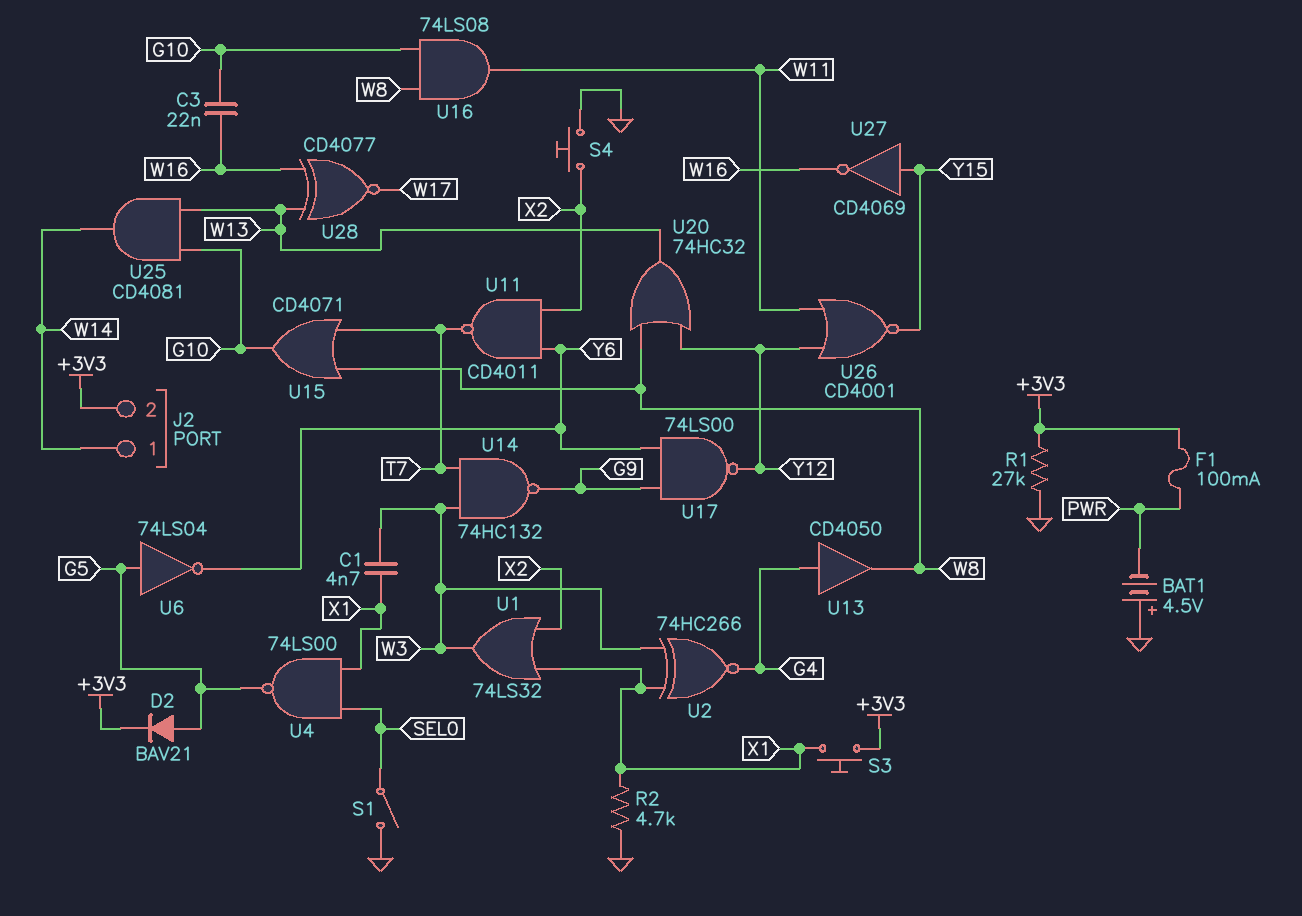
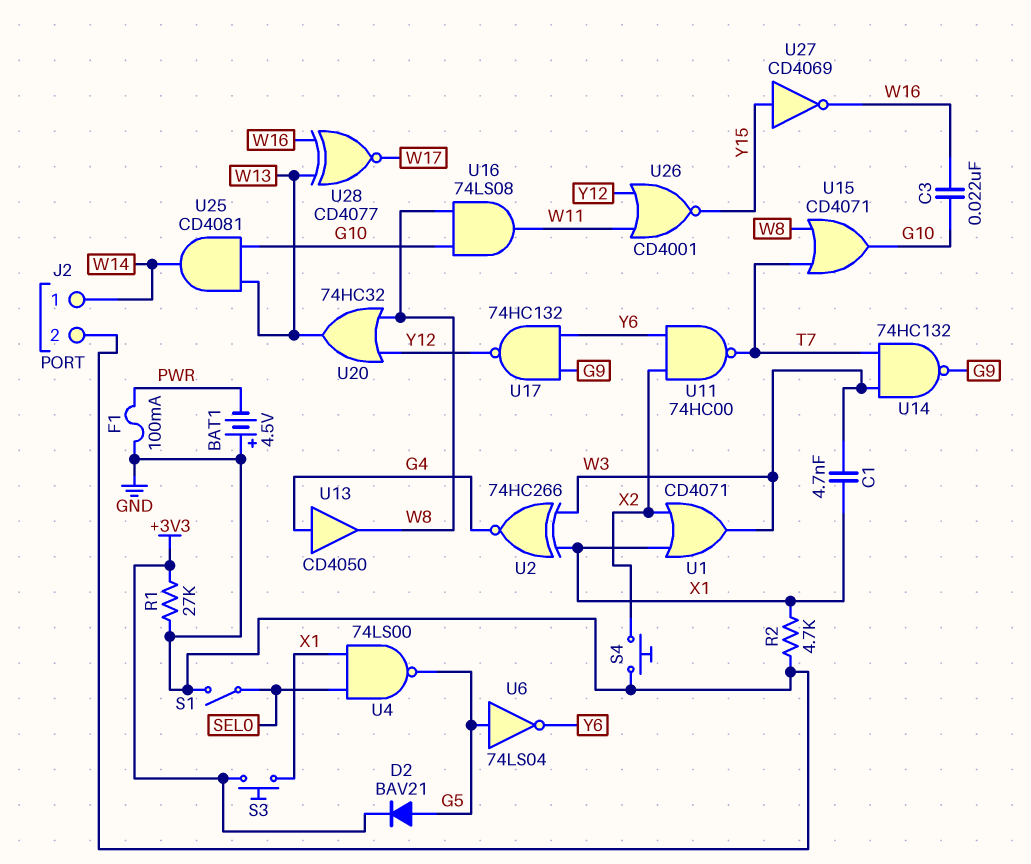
F1: 100mA (+3V3, PWR) -> 100mA (GND, PWR)
J2 pin 2: +3V3 -> GND
U1: OR 74LS32 (in X1, in X2, out W3) -> OR CD4071 (in X1, in X2, out W3)
U11: NAND CD4011 (in X2, in Y6, out T7) -> NAND 74HC00 (in X2, in Y6, out T7)
U17: NAND 74LS00 (in G9, in Y6, out Y12) -> NAND 74HC132 (in G9, in Y6, out Y12)

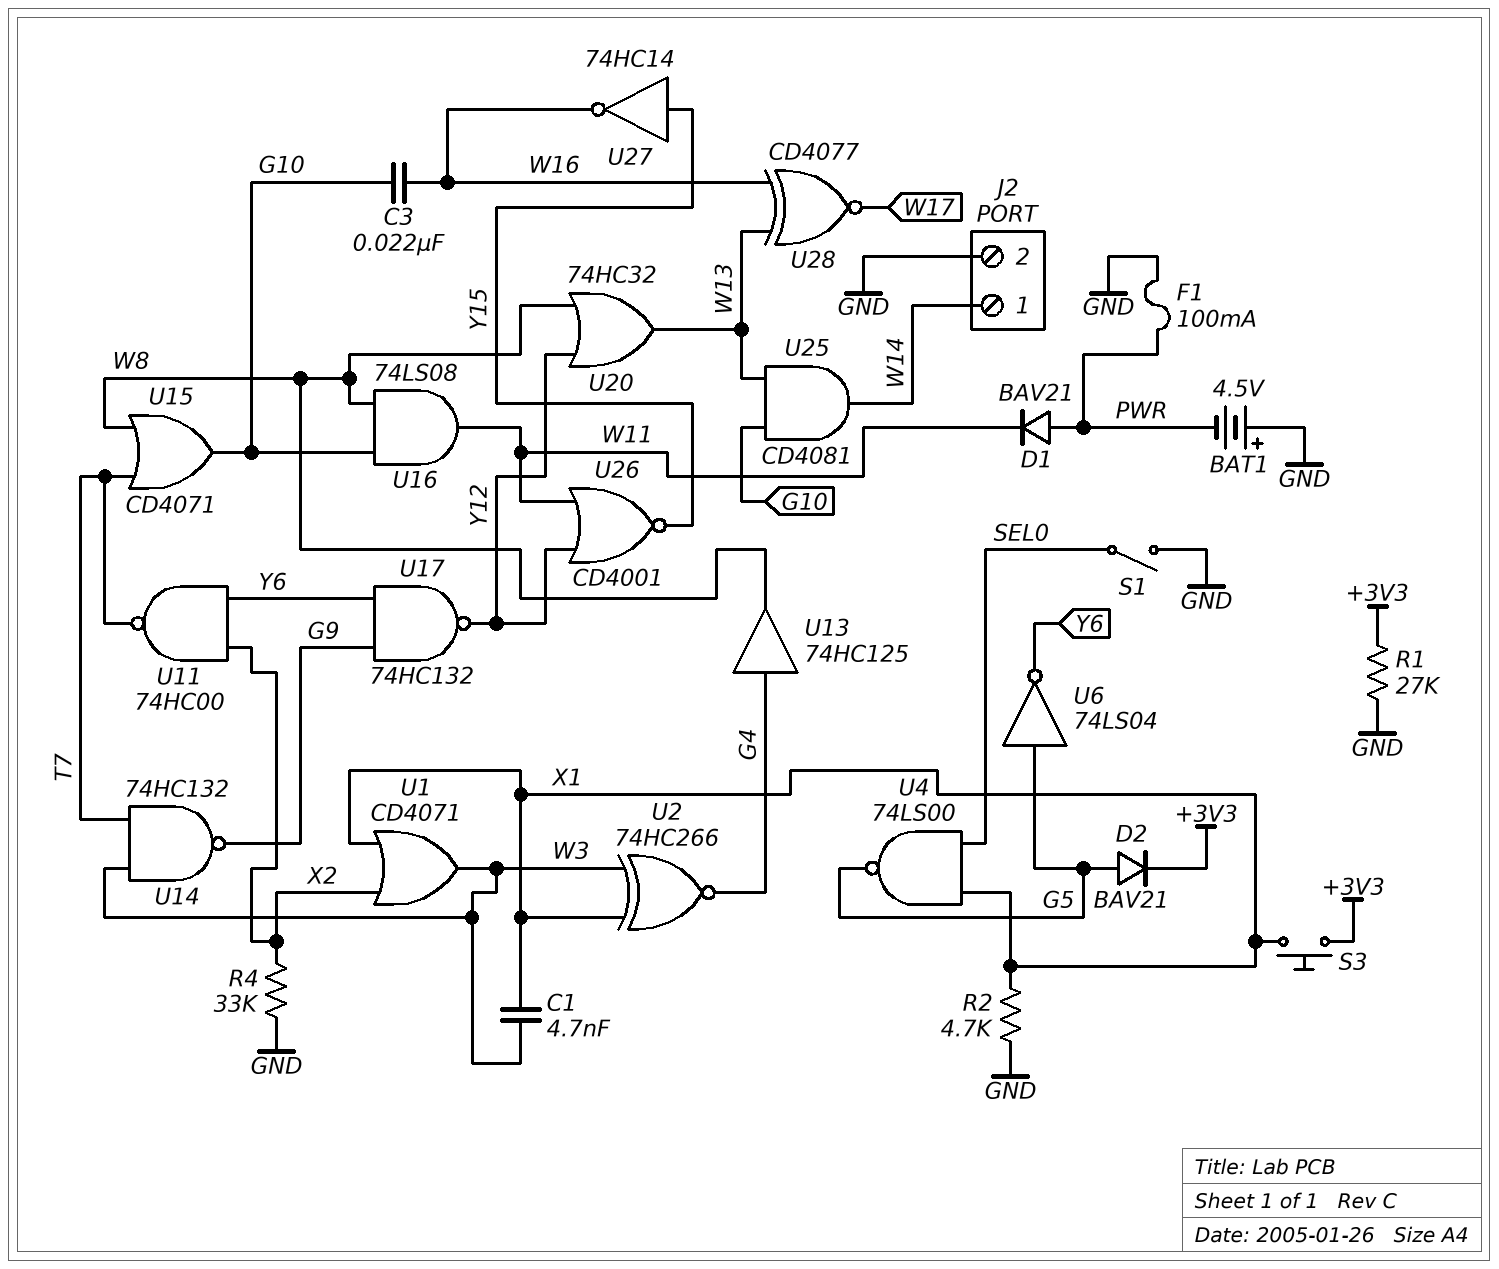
D1: none -> diode BAV21 (A PWR, K W11)
R4: none -> 33k (GND, X2)
S4: button (GND, X2) -> none
U13: buffer CD4050 (in G4, out W8) -> buffer 74HC125 (in G4, out W8)
U27: NOT CD4069 (in Y15, out W16) -> NOT 74HC14 (in Y15, out W16)

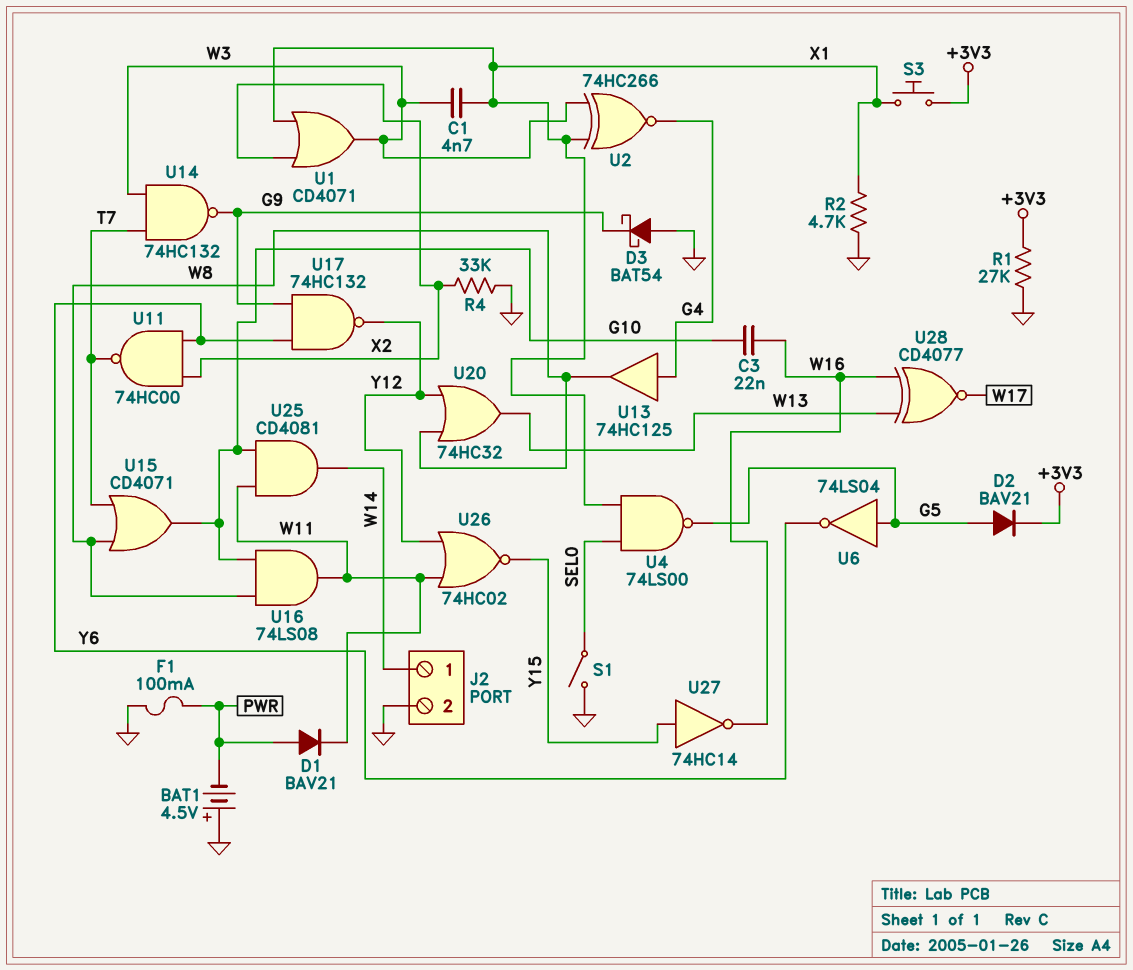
D3: none -> schottky BAT54 (A GND, K G9)
U25: AND CD4081 (in G10, in W13, out W14) -> AND CD4081 (in G10, in W11, out W14)
U26: NOR CD4001 (in W11, in Y12, out Y15) -> NOR 74HC02 (in W11, in Y12, out Y15)

